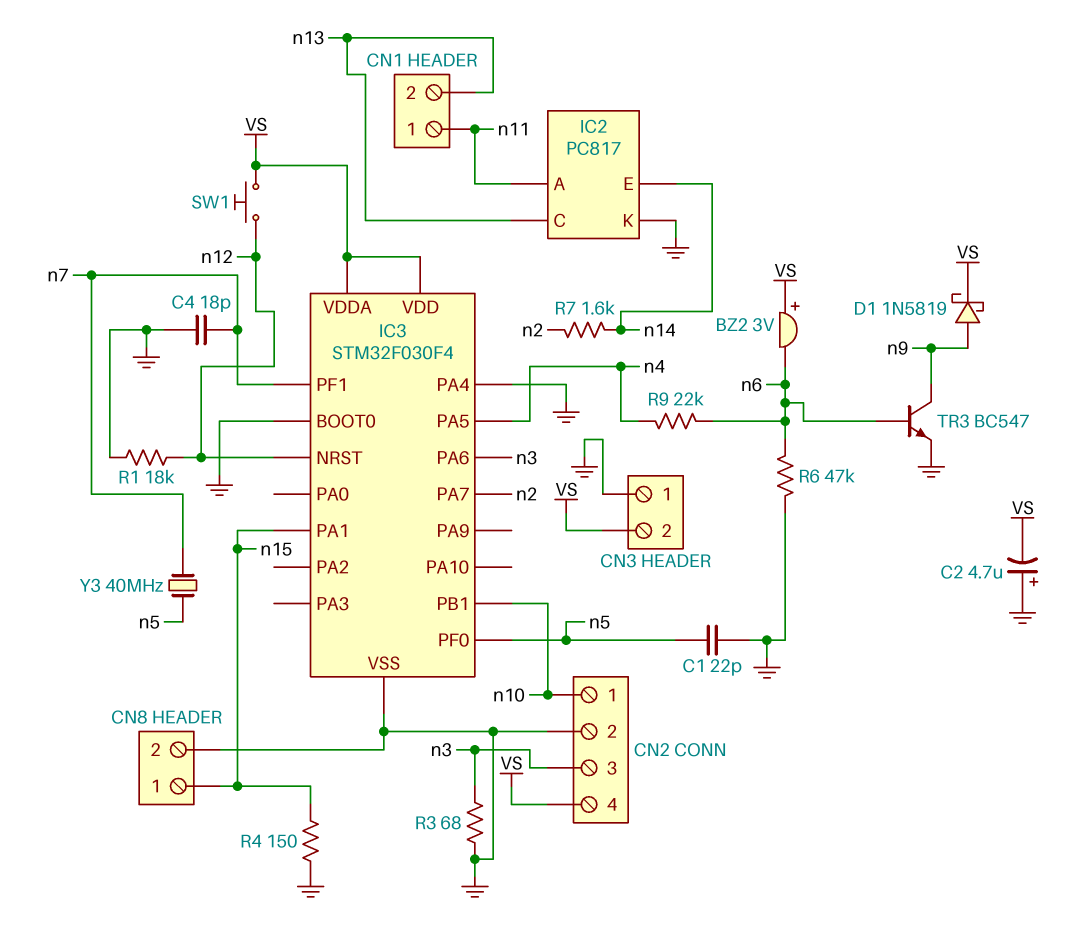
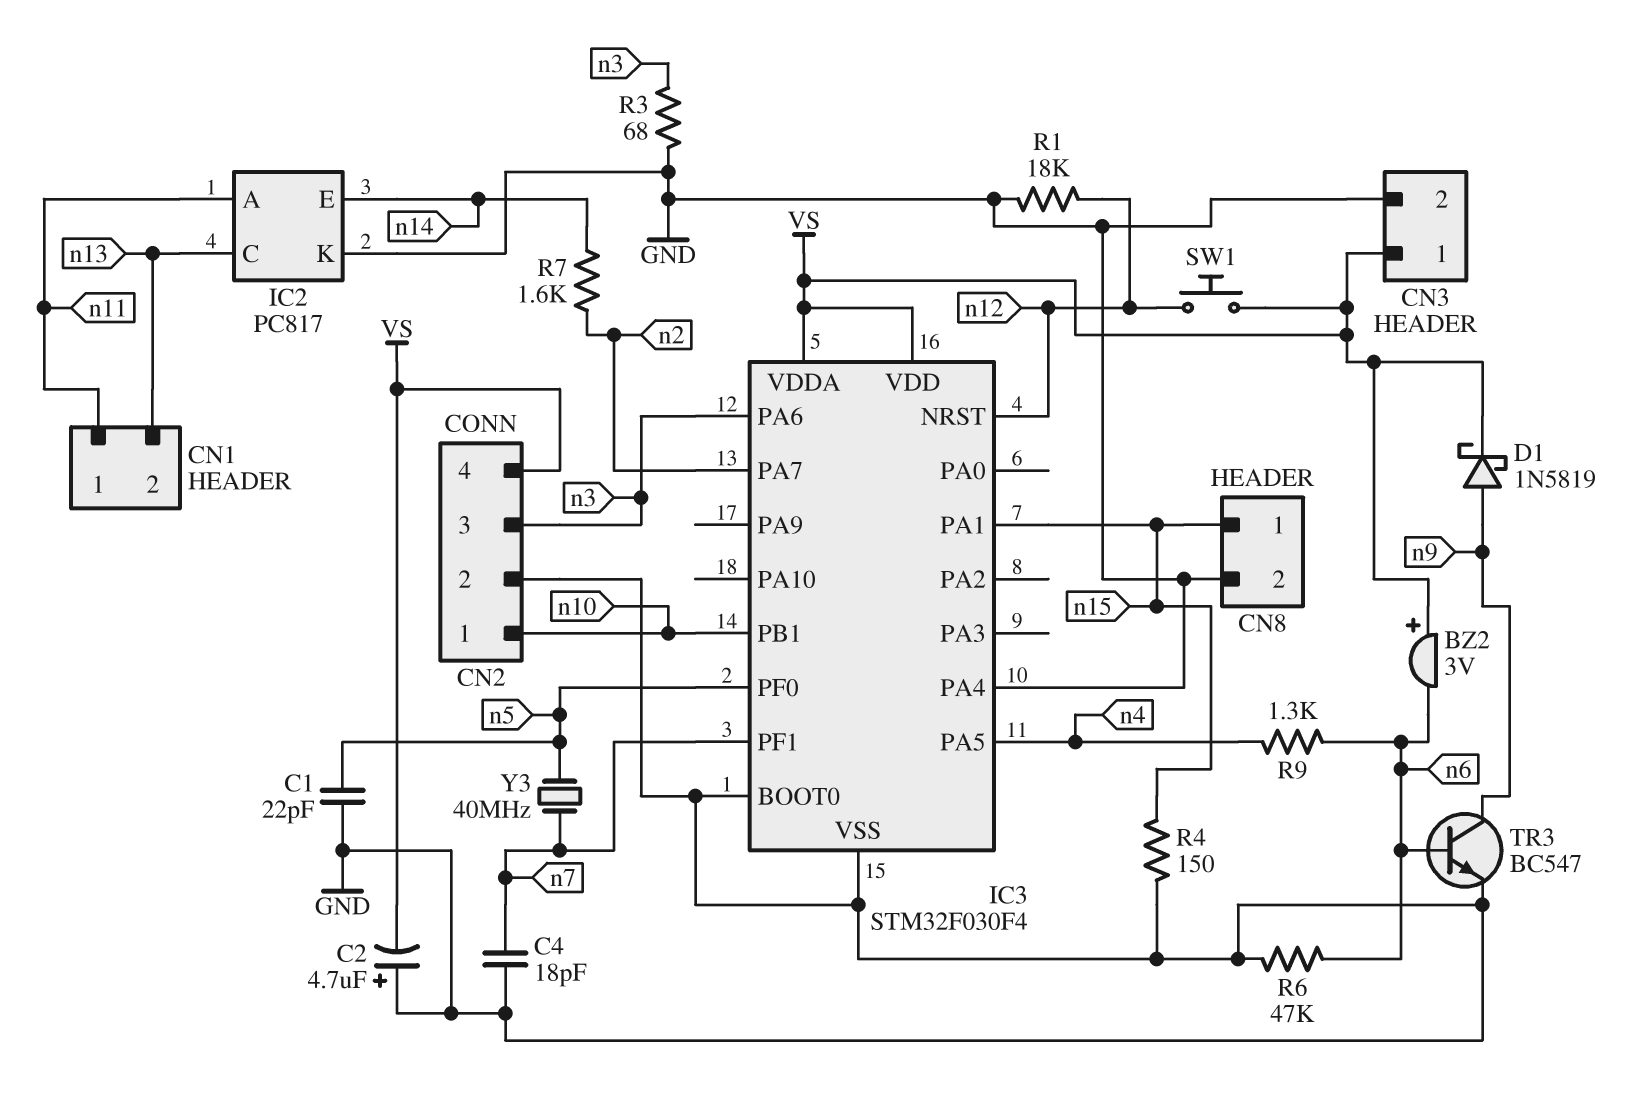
CN3 pin 1: GND -> VS
CN3 pin 2: VS -> GND
R9: 22k (n4, n6) -> 1.3k (n4, n6)

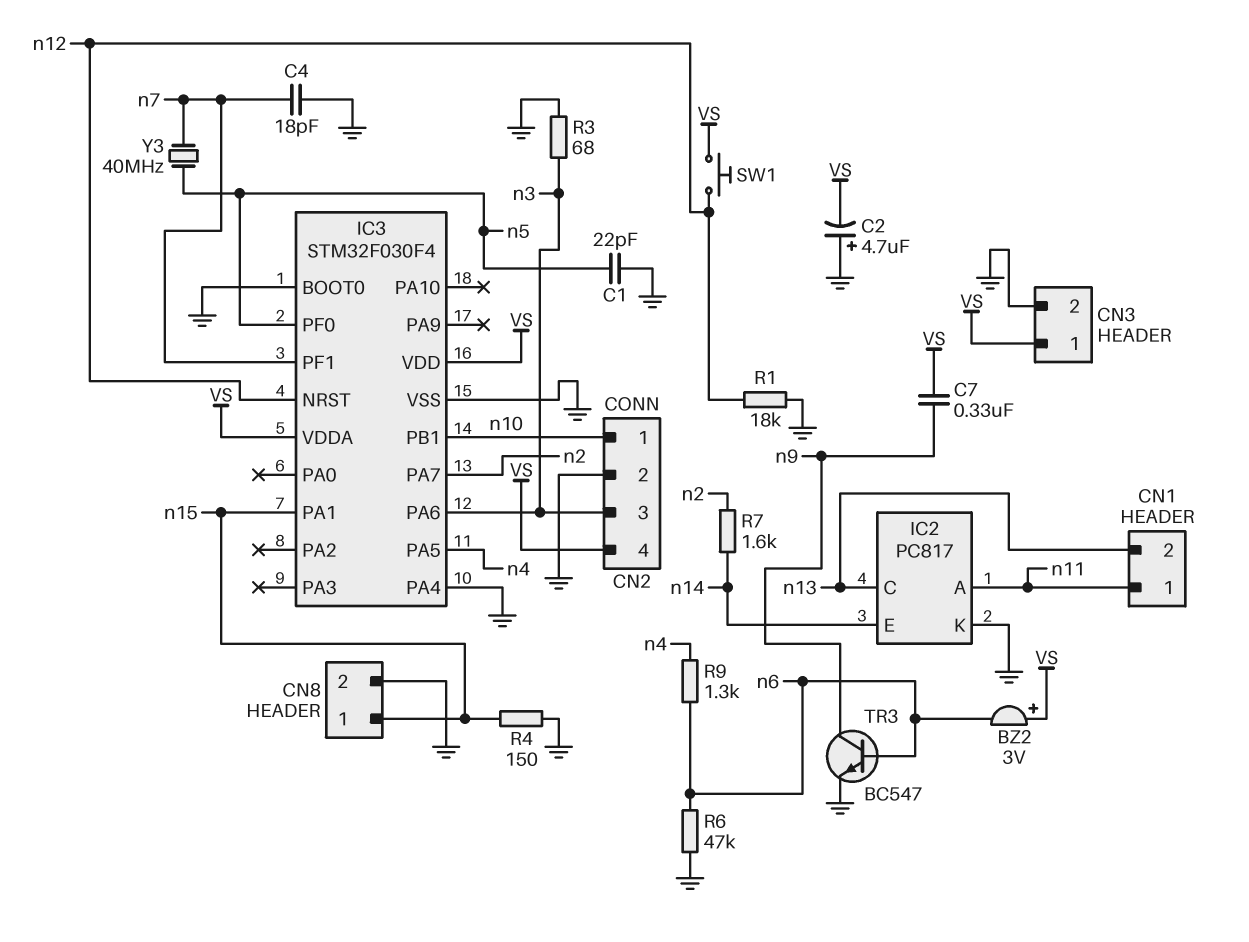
C7: none -> 330nF (VS, n9)
D1: schottky 1N5819 (A n9, K VS) -> none

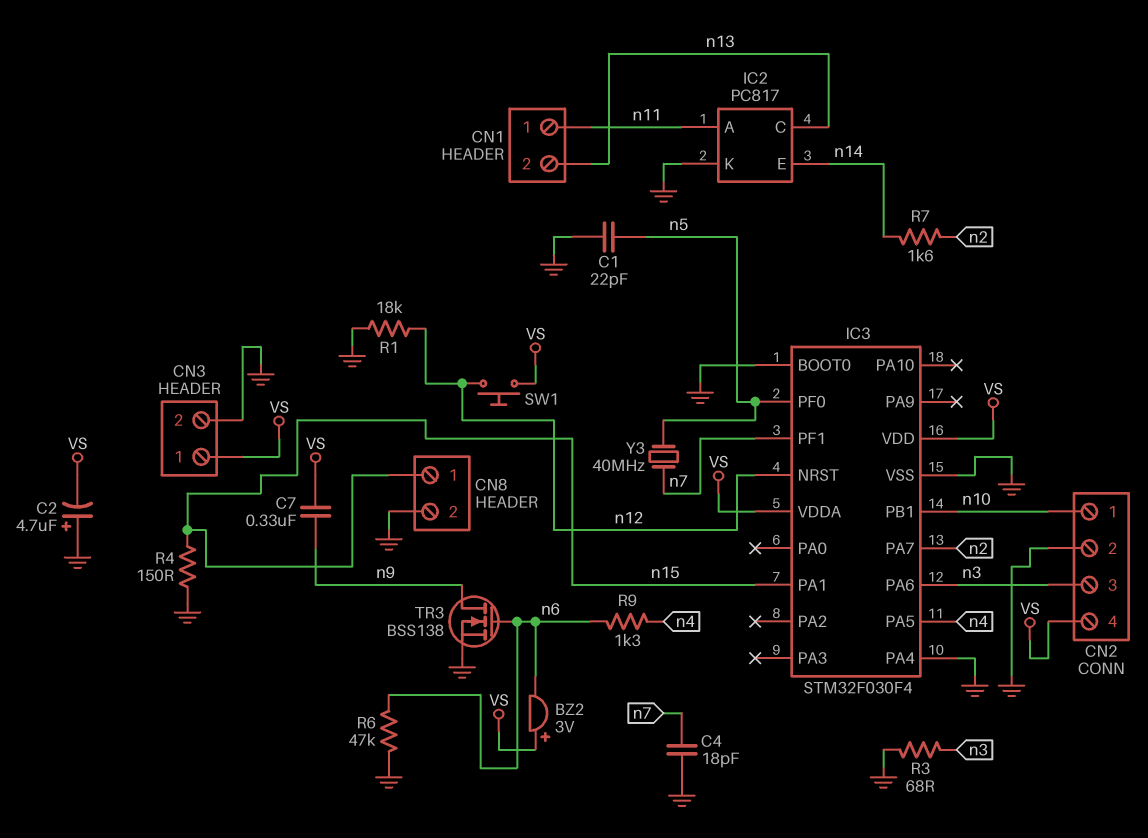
TR3: NPN BC547 (B n6, C n9, E GND) -> NMOS BSS138 (G n6, D n9, S GND)

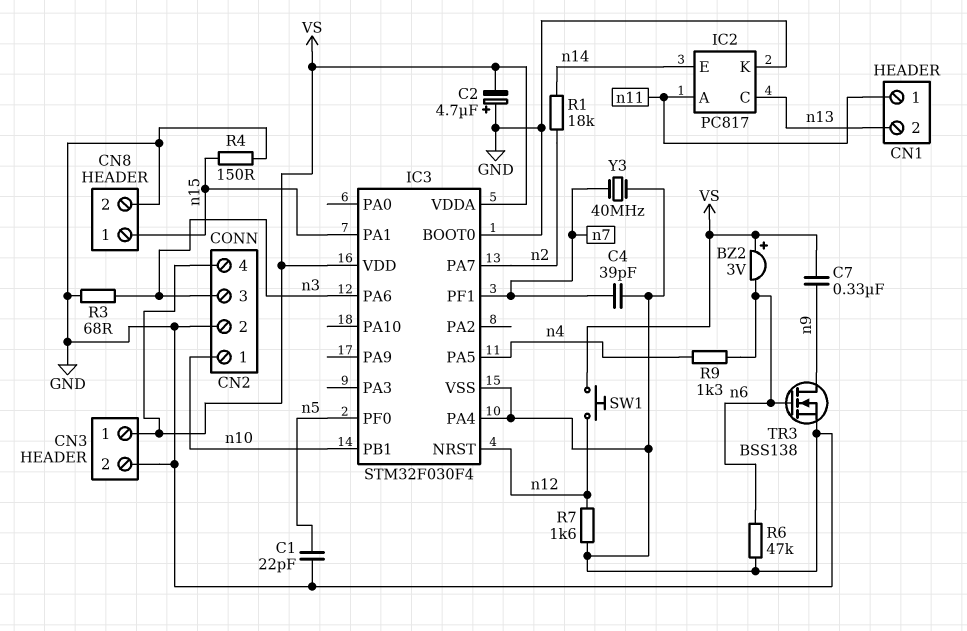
C4: 18pF (GND, n7) -> 39pF (GND, n7)
R1: 18k (GND, n12) -> 18k (n2, n14)
R7: 1.6k (n2, n14) -> 1.6k (GND, n12)
Y3: 40MHz (n5, n7) -> 40MHz (GND, n7)

